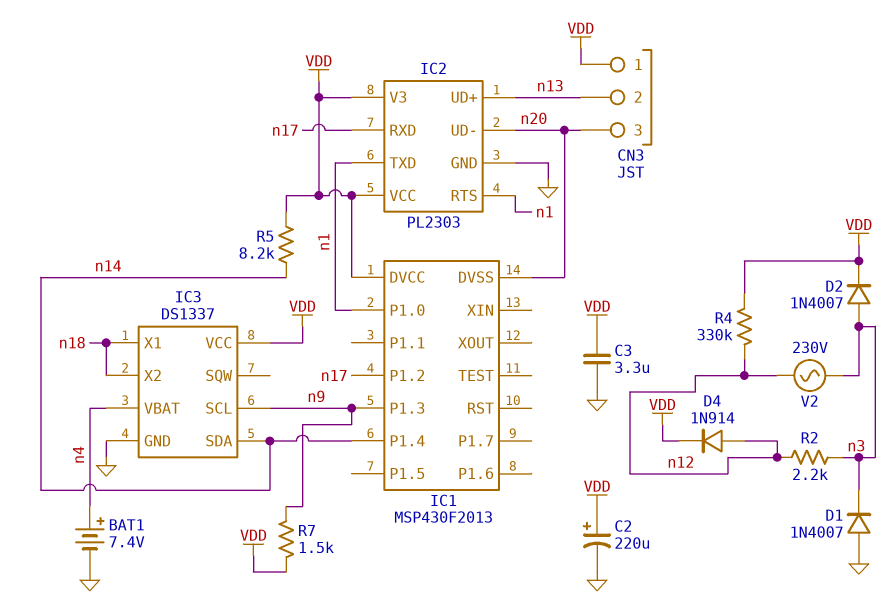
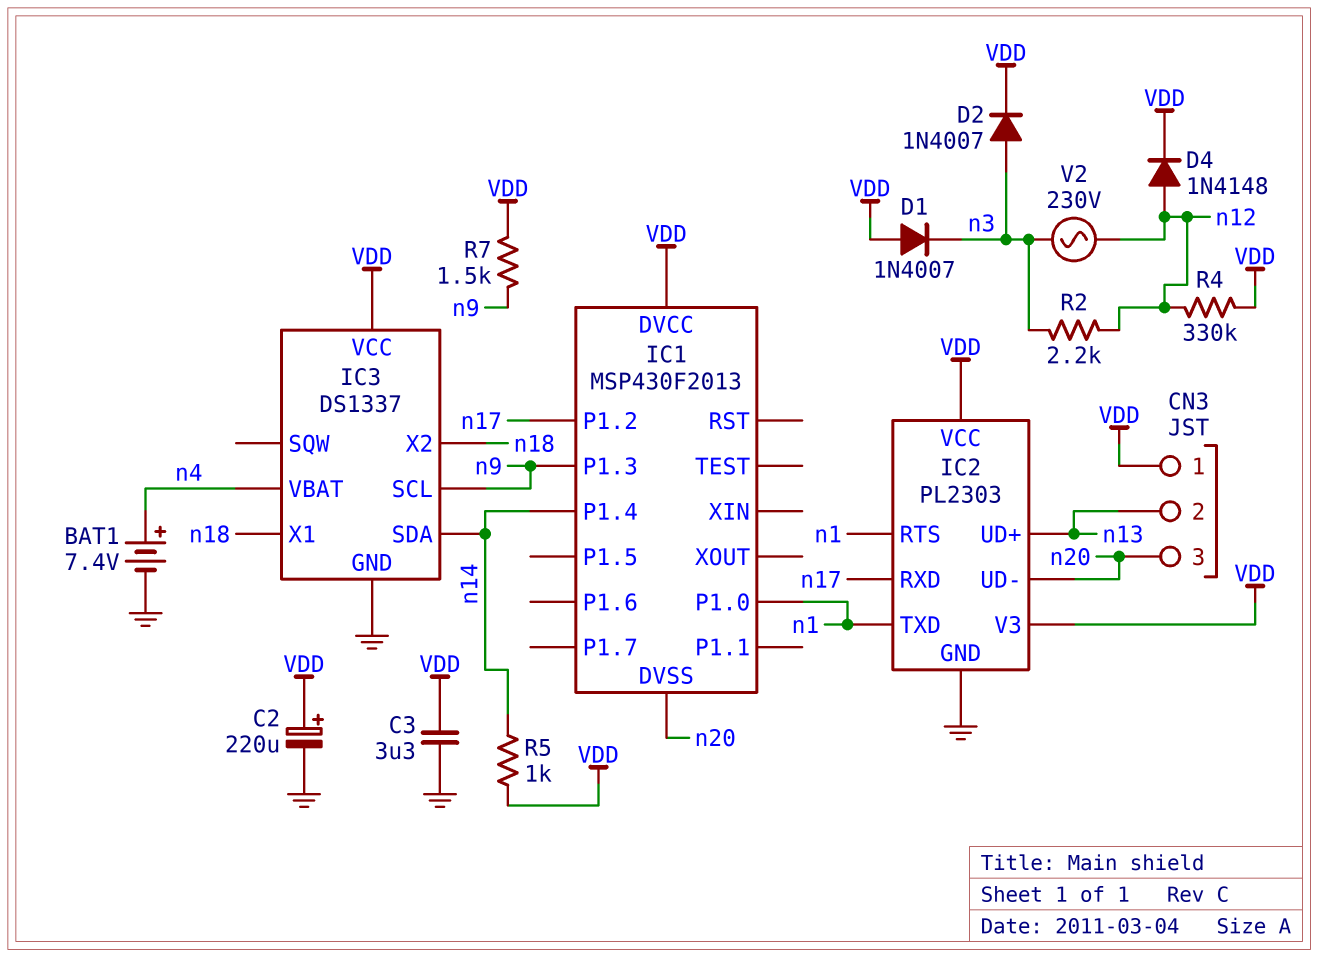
D1: diode 1N4007 (A GND, K n3) -> diode 1N4007 (A VDD, K n3)
D4: diode 1N914 (A n12, K VDD) -> diode 1N4148 (A n12, K VDD)
R5: 8.2k (VDD, n14) -> 1k (VDD, n14)

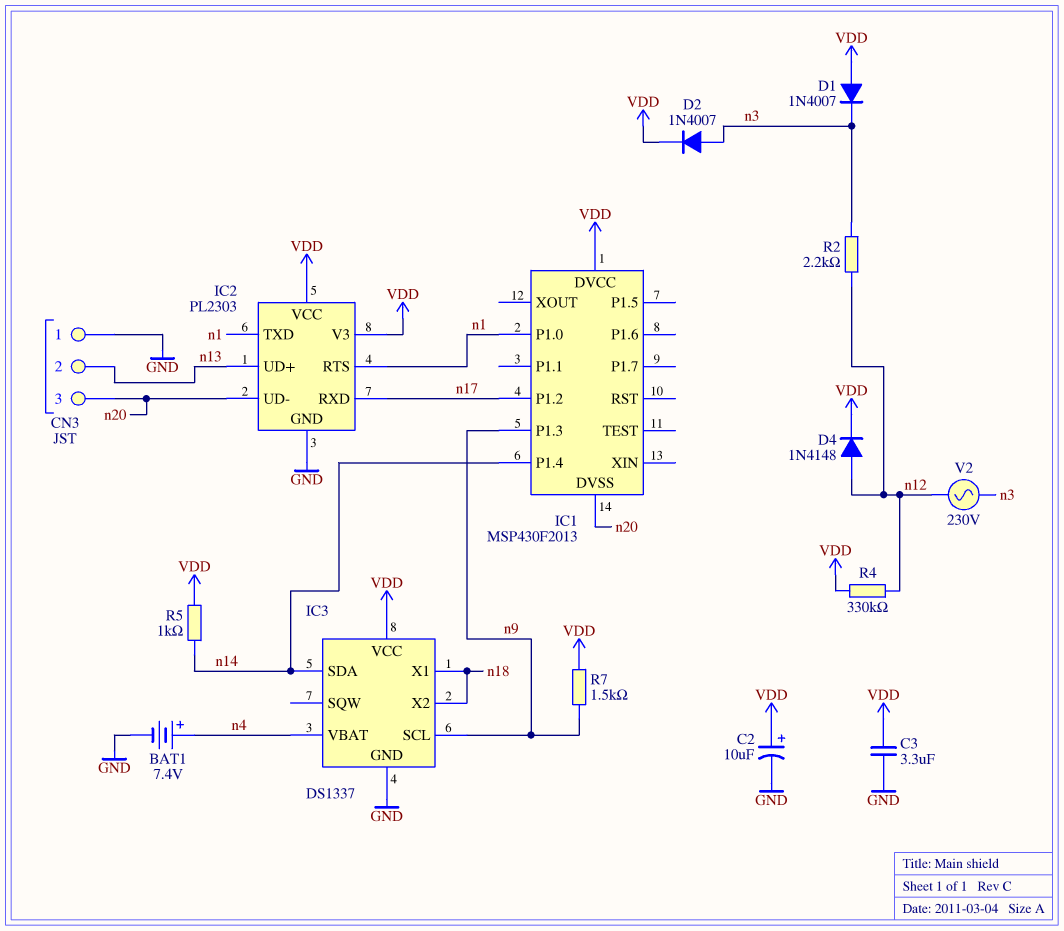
C2: 220uF (plus VDD, minus GND) -> 10uF (plus VDD, minus GND)
CN3 pin 1: VDD -> GND

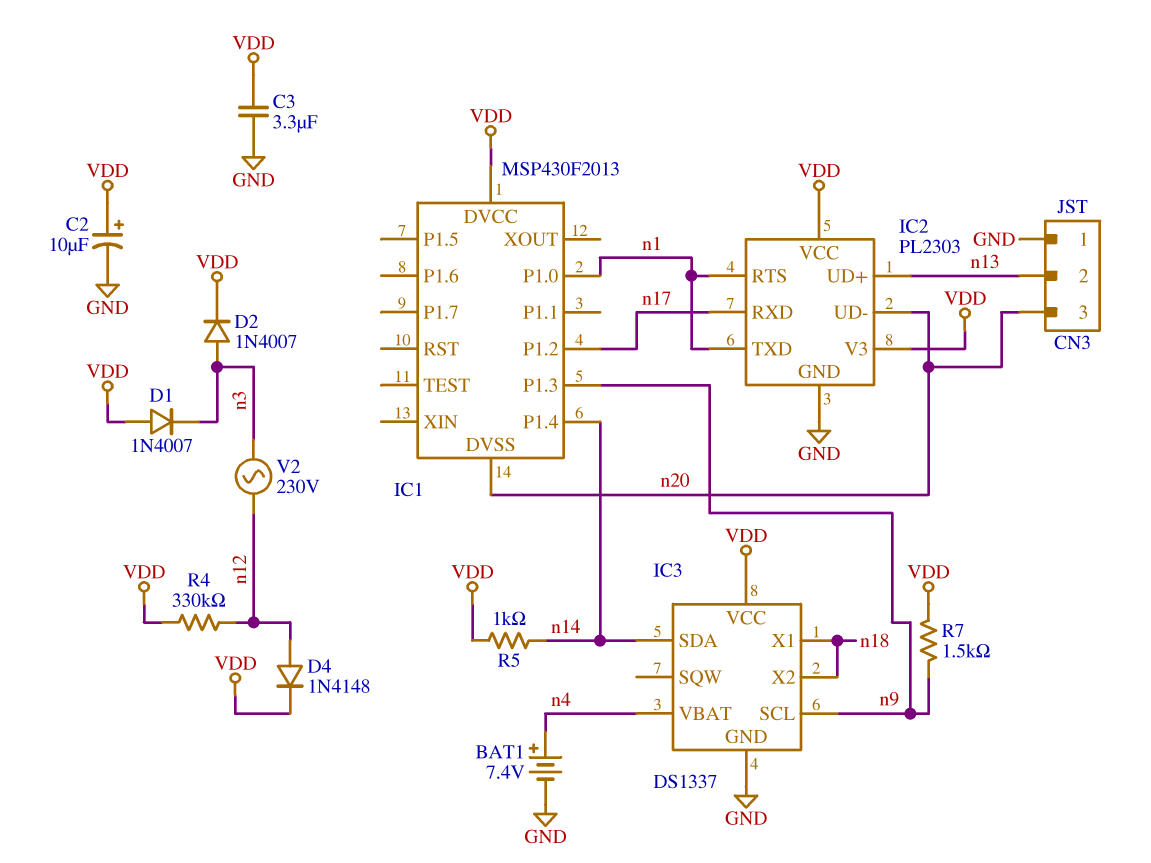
R2: 2.2k (n3, n12) -> none

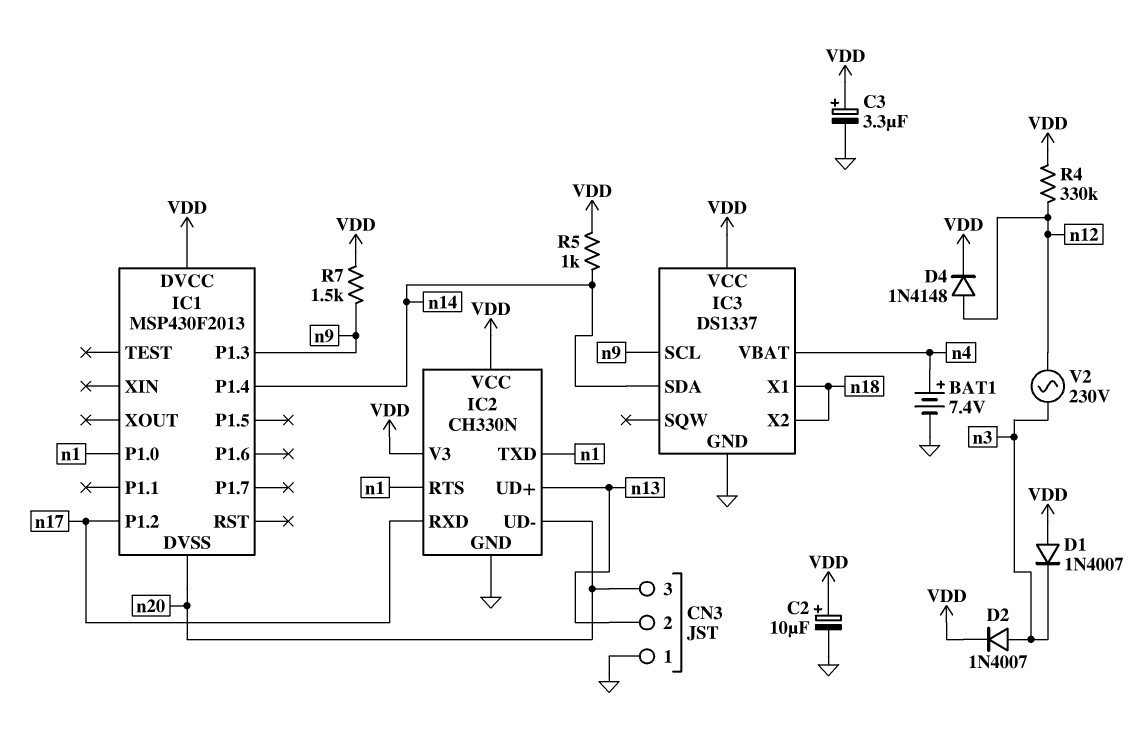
C3: 3.3uF (GND, VDD) -> 3.3uF (plus VDD, minus GND)
IC2: PL2303 -> CH330N

